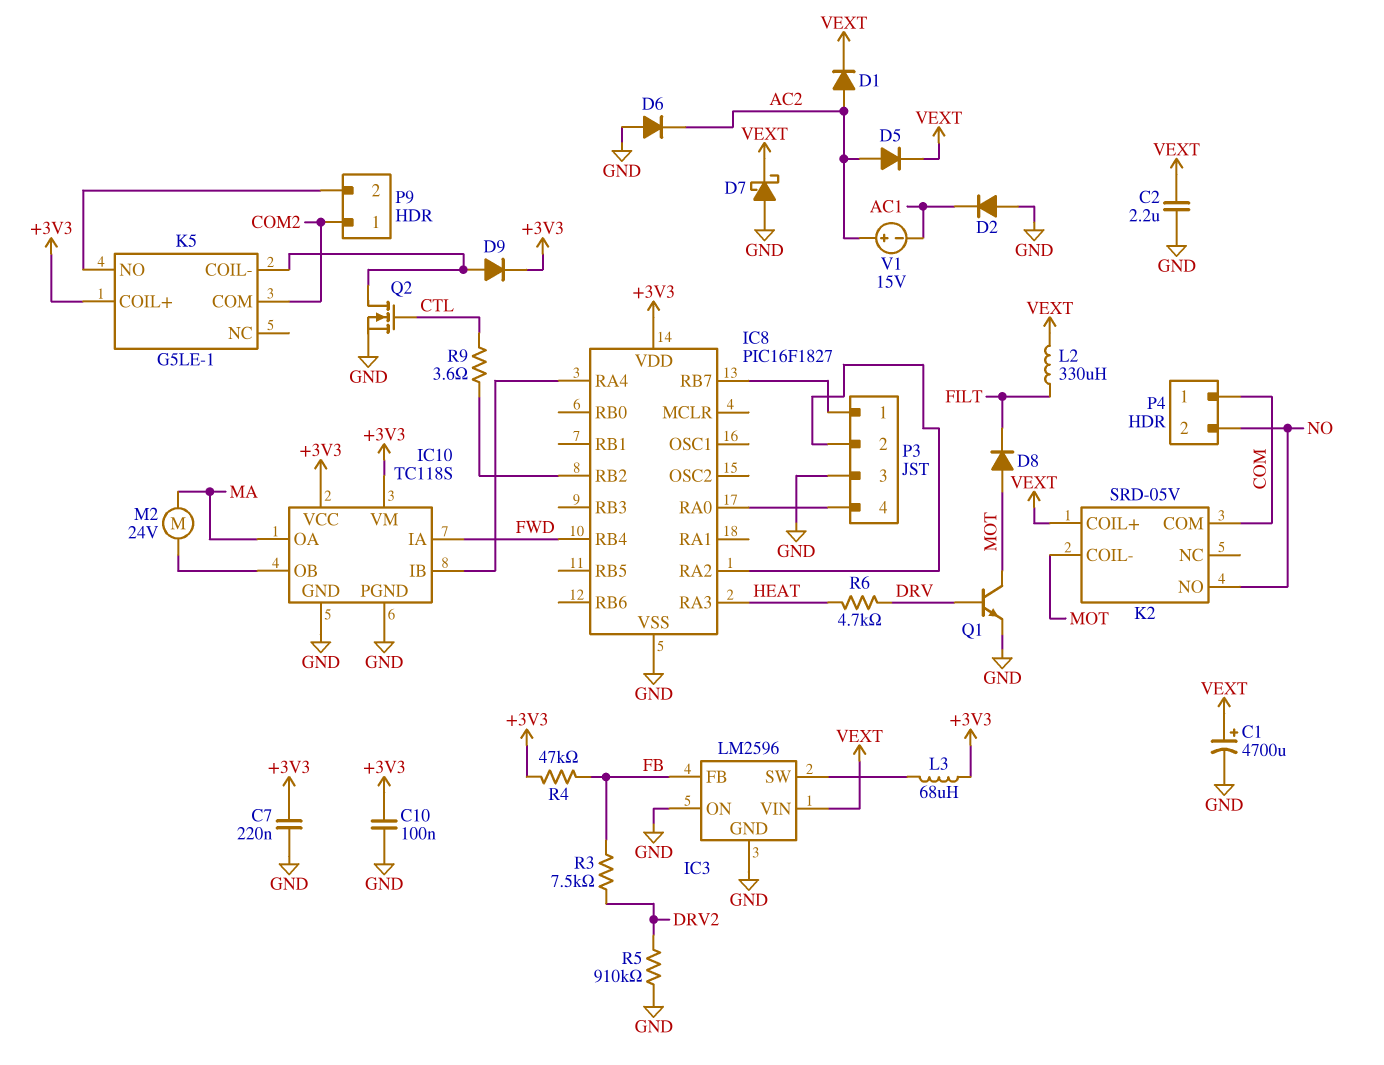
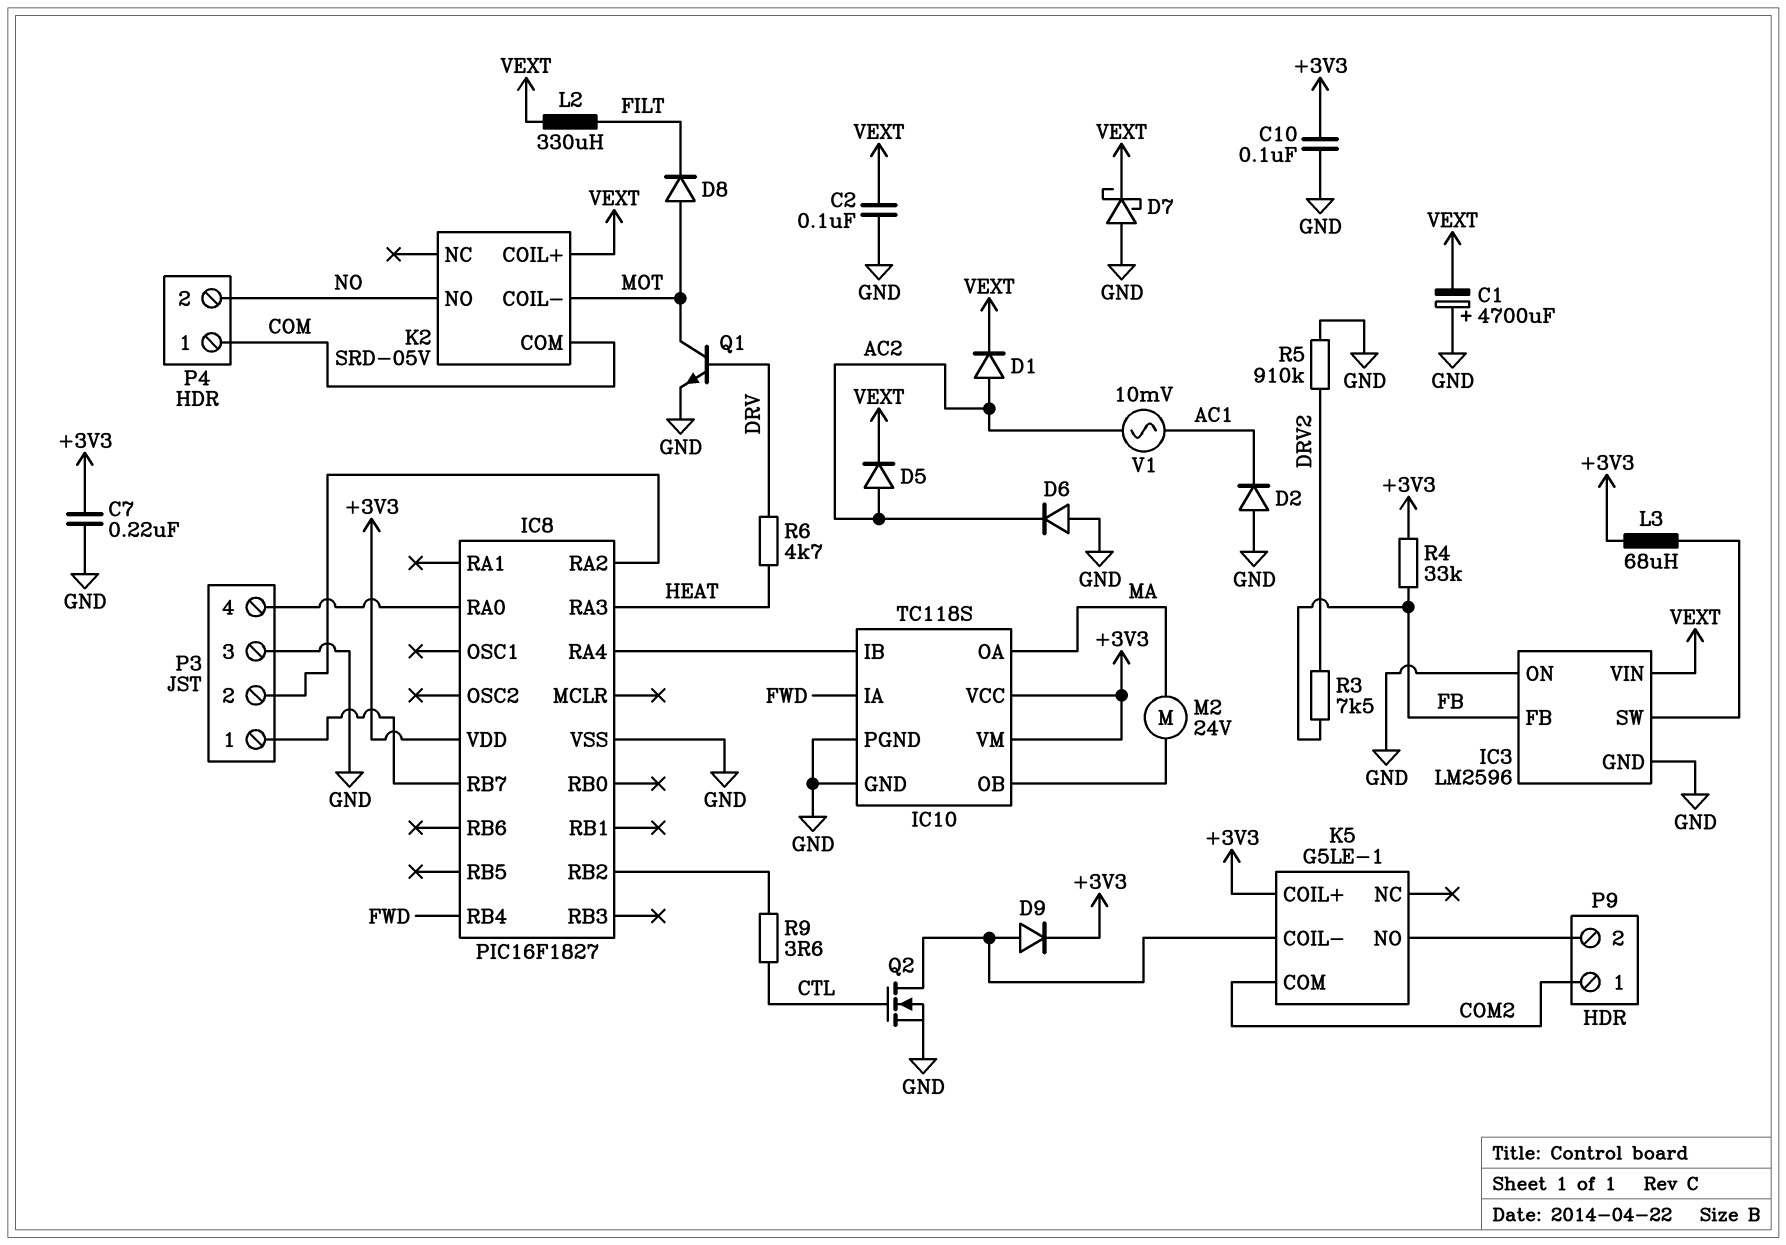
C1: 4700uF (plus VEXT, minus GND) -> 4700uF (plus GND, minus VEXT)
C2: 2.2uF (GND, VEXT) -> 100nF (GND, VEXT)
R4: 47k (+3V3, FB) -> 33k (+3V3, FB)
V1: 15V (plus AC2, minus AC1) -> AC 10mV (AC1, AC2)

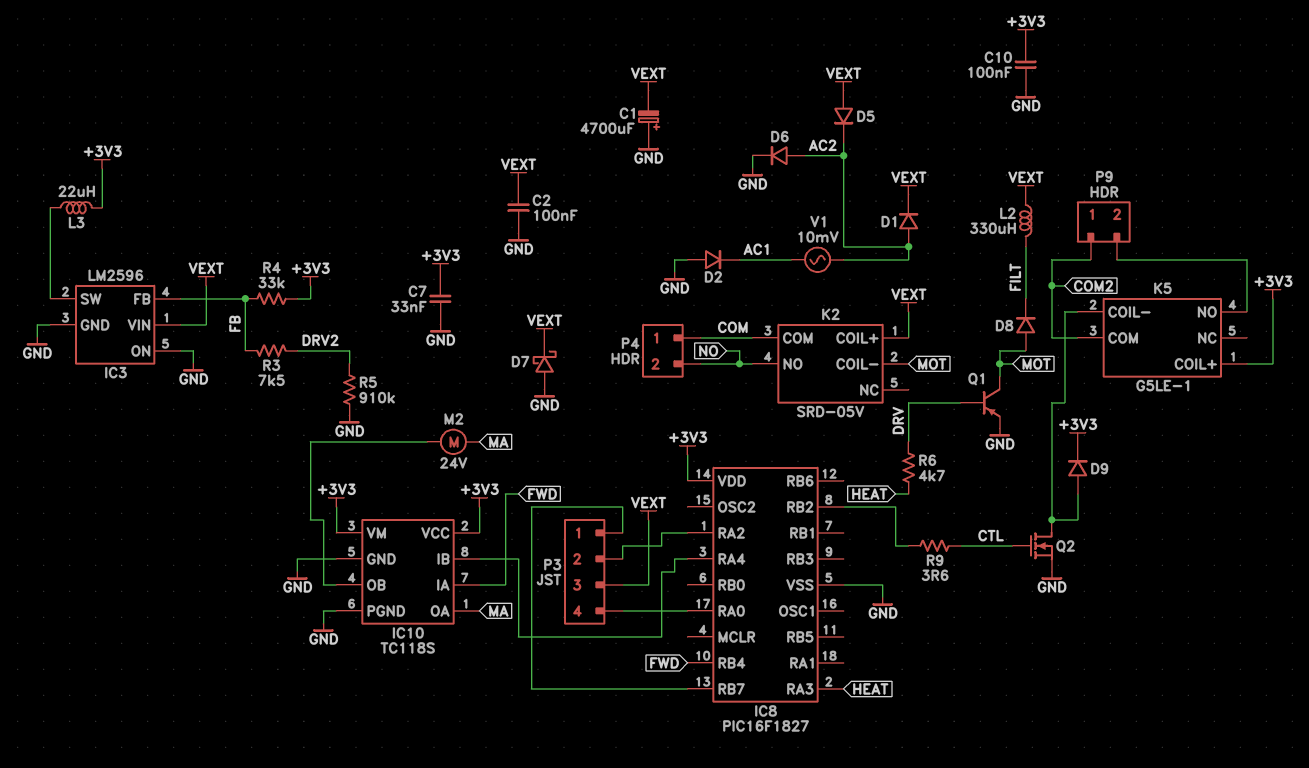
C7: 220nF (+3V3, GND) -> 33nF (+3V3, GND)
D5: diode (A AC2, K VEXT) -> diode (A VEXT, K AC2)
D6: diode (A GND, K AC2) -> diode (A AC2, K GND)
L3: 68uH (+3V3, IC3/SW) -> 22uH (+3V3, IC3/SW)
P3 pin 3: GND -> VEXT
Q1: NPN (B DRV, C MOT, E GND) -> PNP (B DRV, C MOT, E GND)

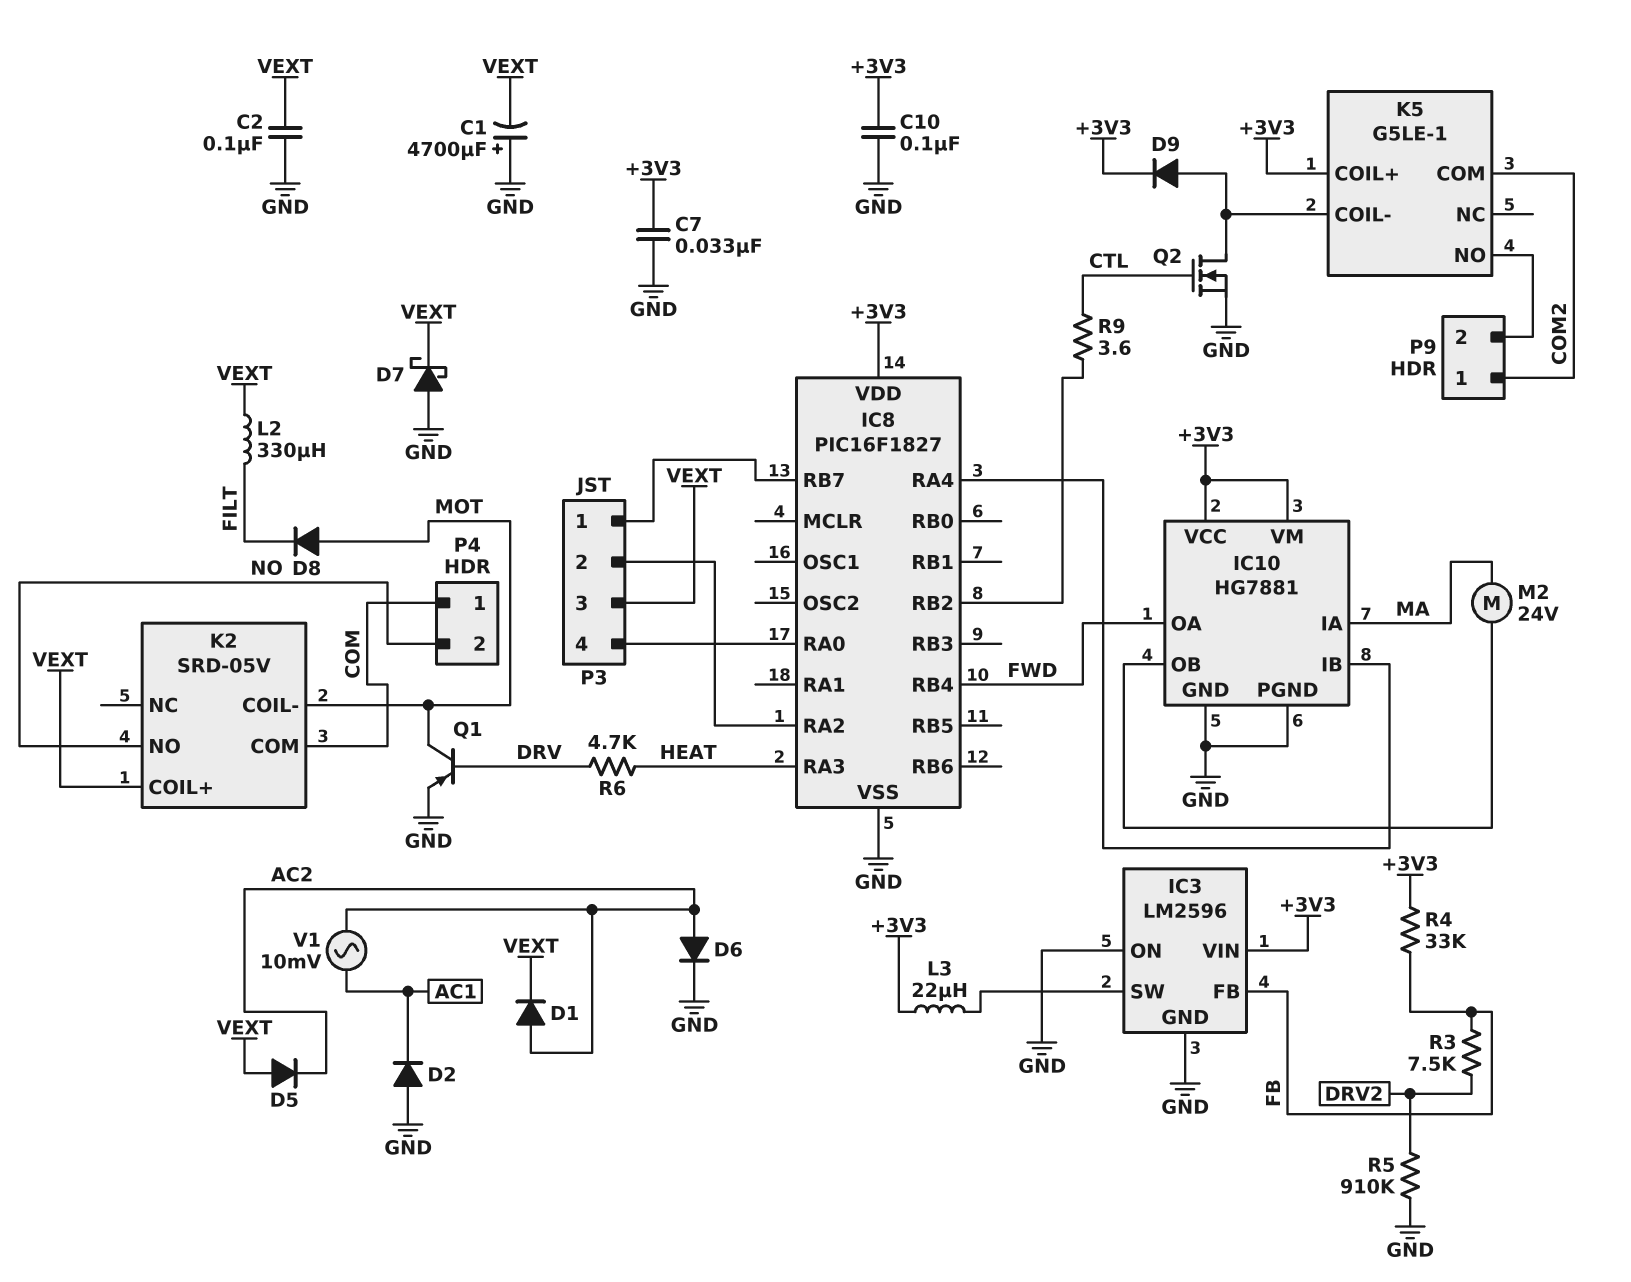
IC3 pin VIN: VEXT -> +3V3
IC10: TC118S -> HG7881
IC10 pin IA: FWD -> MA
IC10 pin OA: MA -> FWD

